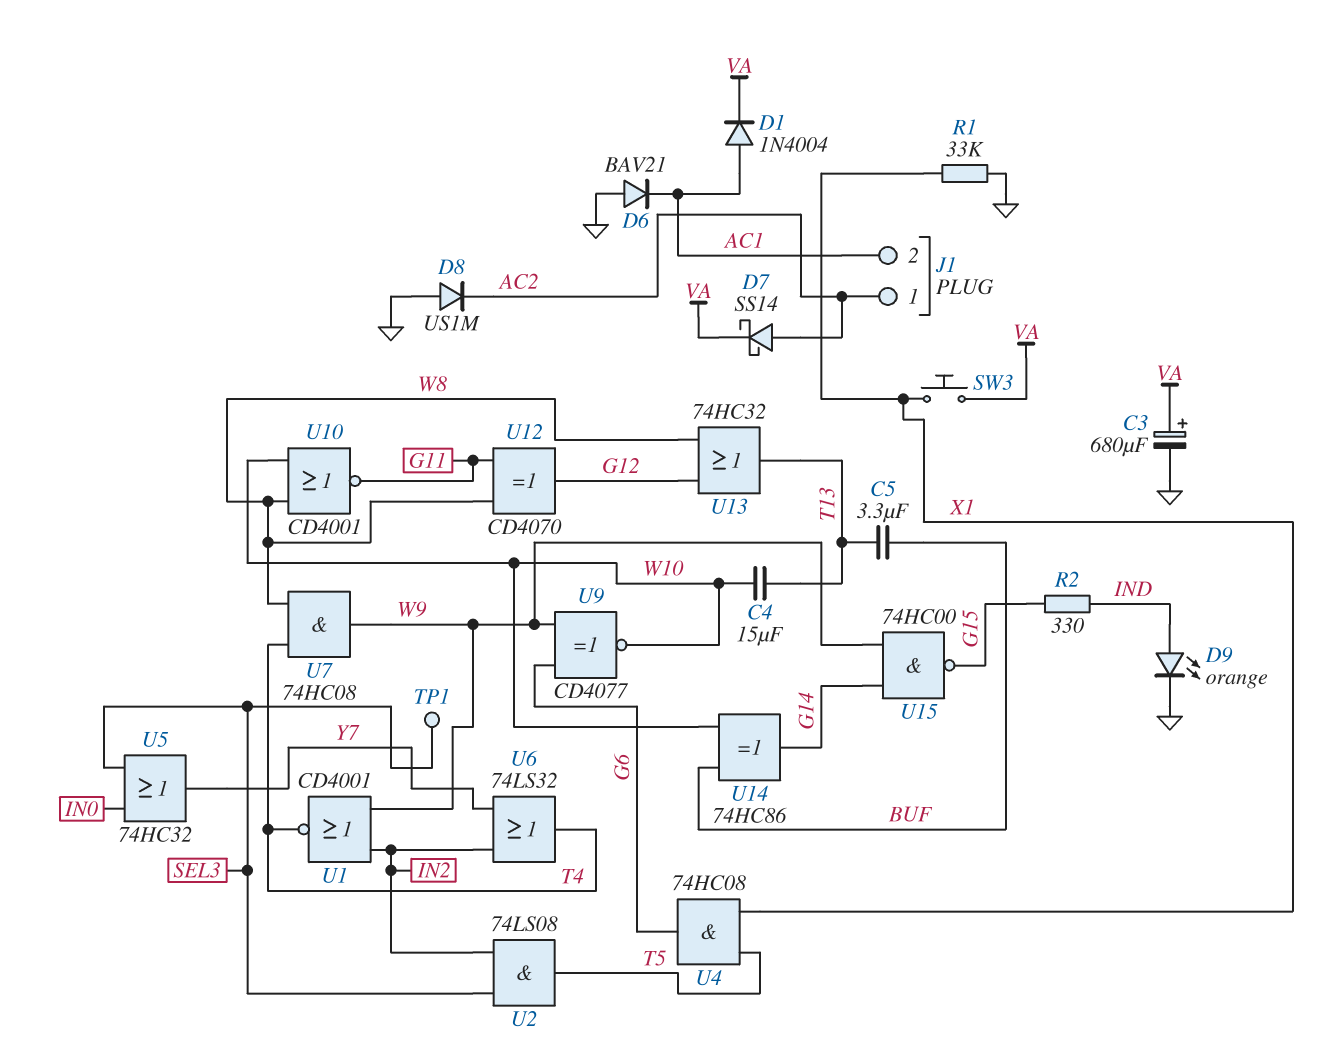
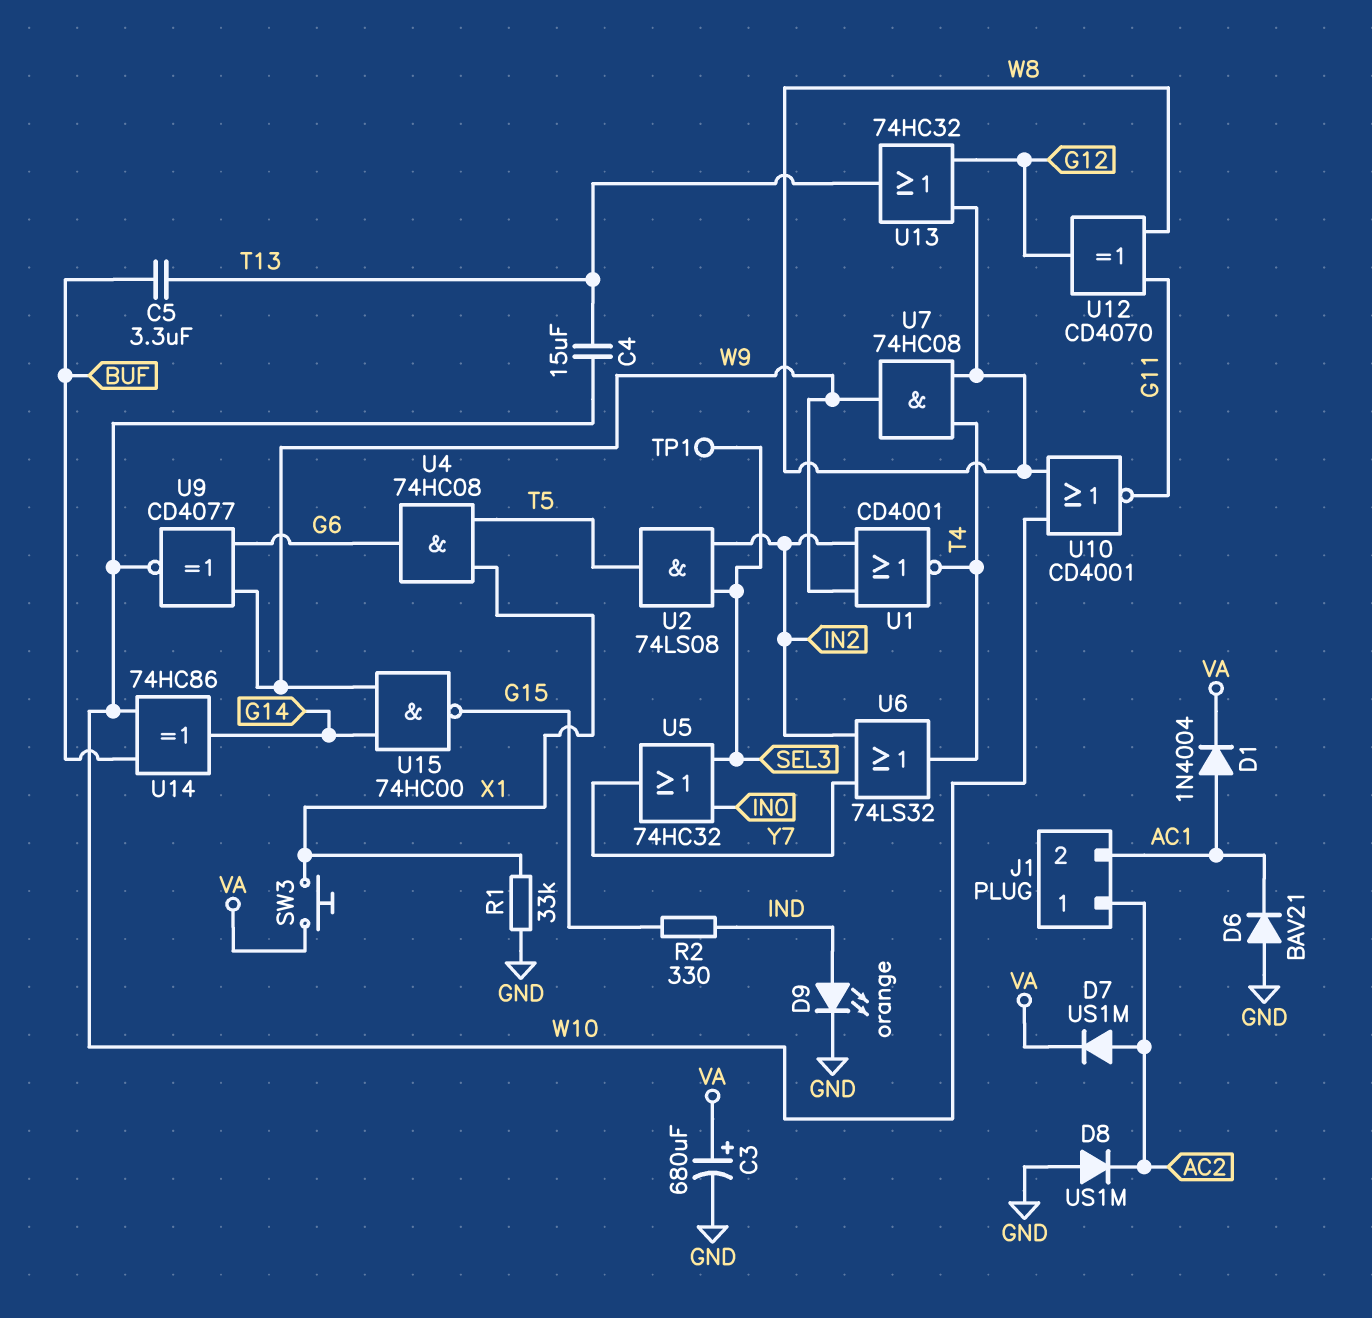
D7: schottky SS14 (A AC2, K VA) -> diode US1M (A AC2, K VA)

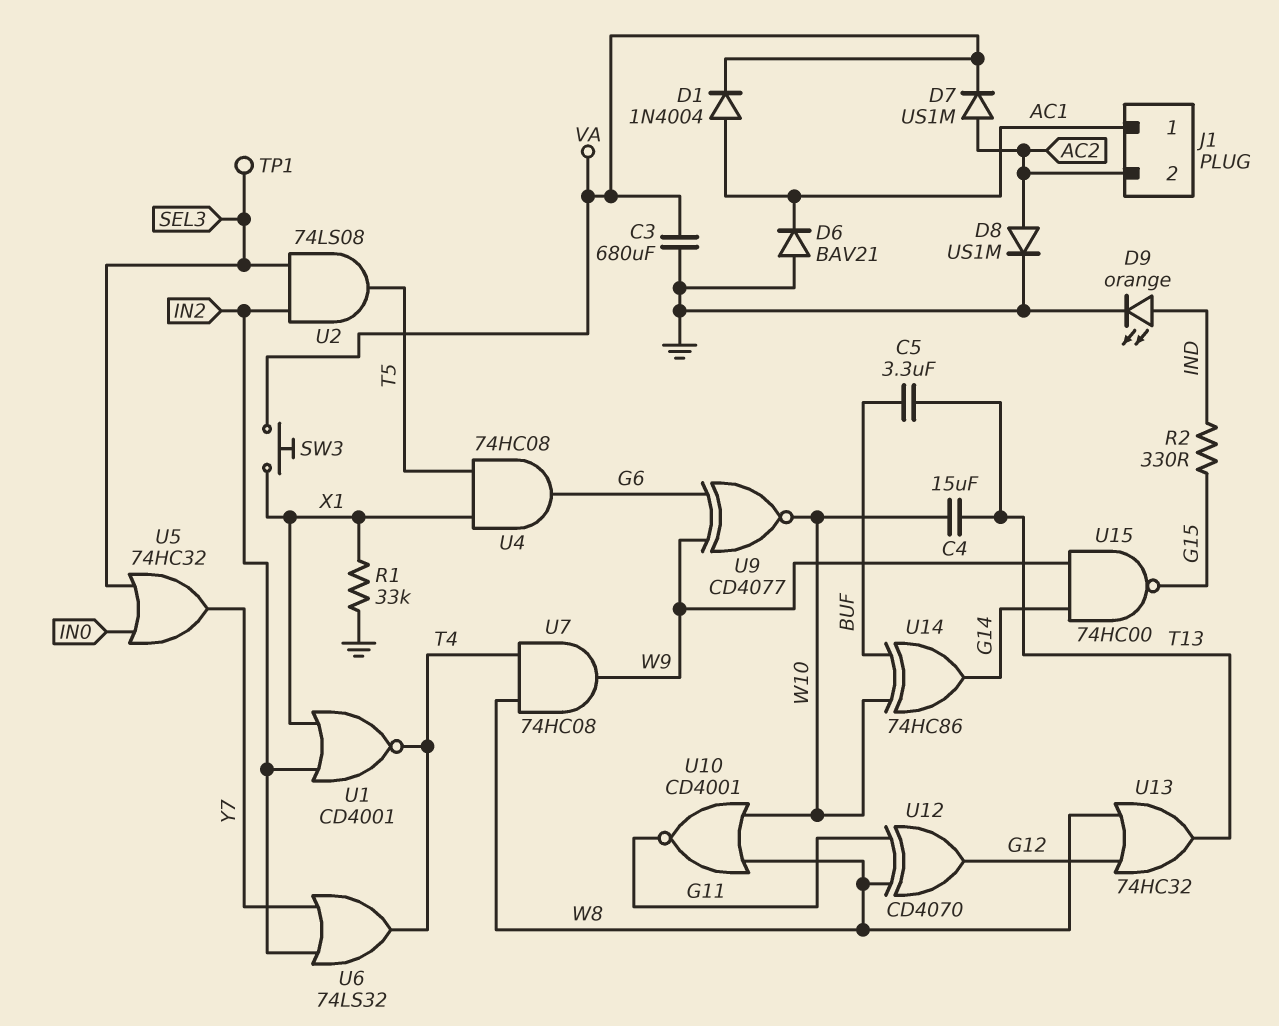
C3: 680uF (plus VA, minus GND) -> 680uF (GND, VA)
D8: diode US1M (A GND, K AC2) -> diode US1M (A AC2, K GND)
J1 pin 1: AC2 -> AC1
J1 pin 2: AC1 -> AC2
U1: NOR CD4001 (in IN2, in W9, out T4) -> NOR CD4001 (in IN2, in X1, out T4)

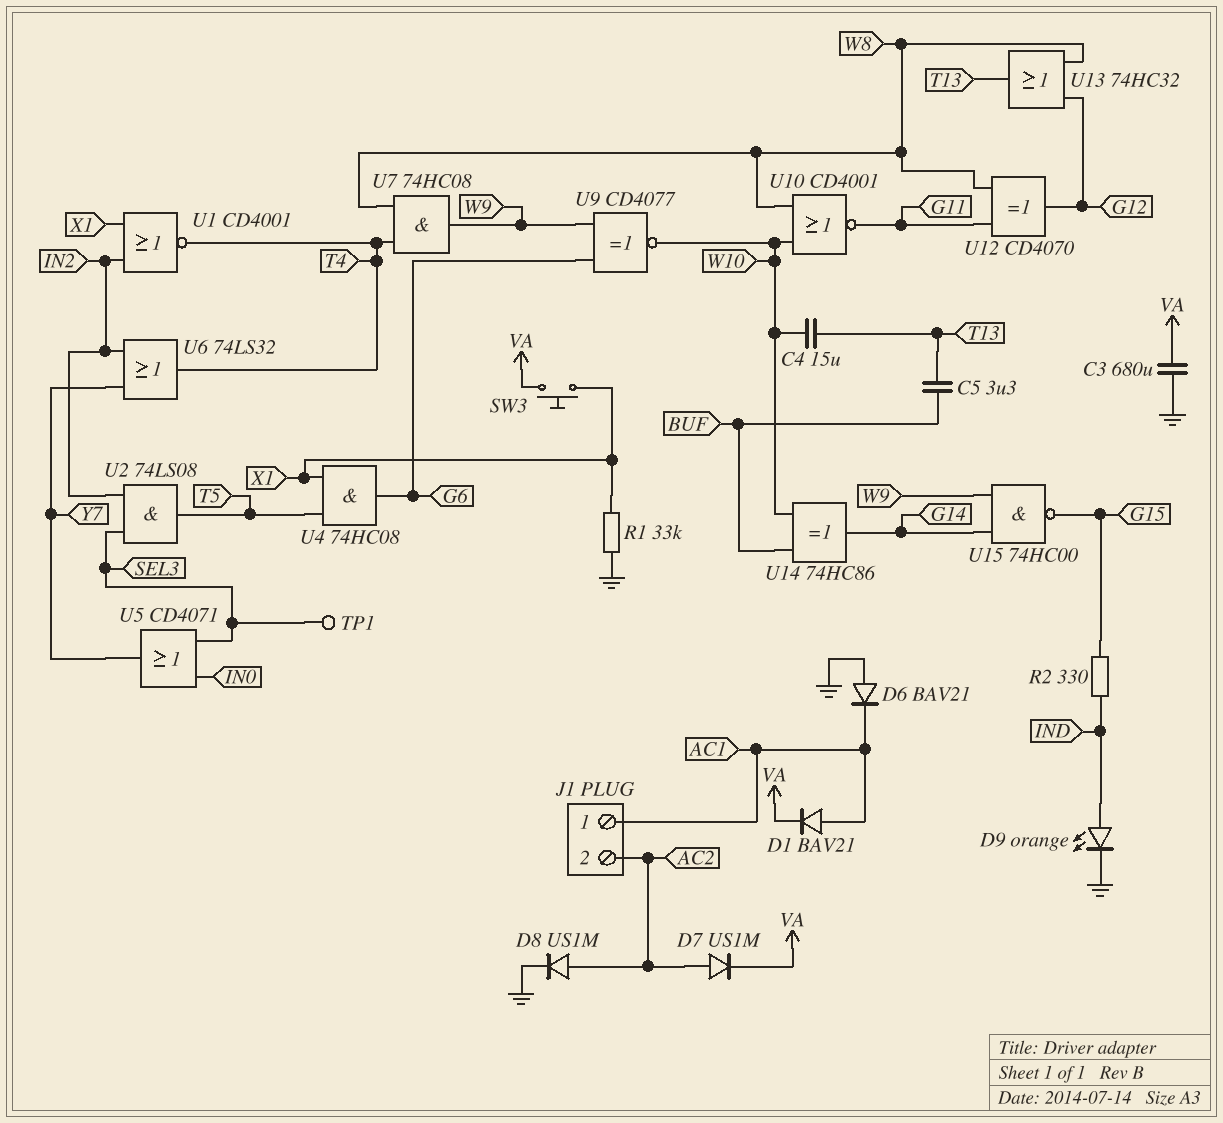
D1: diode 1N4004 (A AC1, K VA) -> diode BAV21 (A AC1, K VA)
U5: OR 74HC32 (in IN0, in SEL3, out Y7) -> OR CD4071 (in IN0, in SEL3, out Y7)

